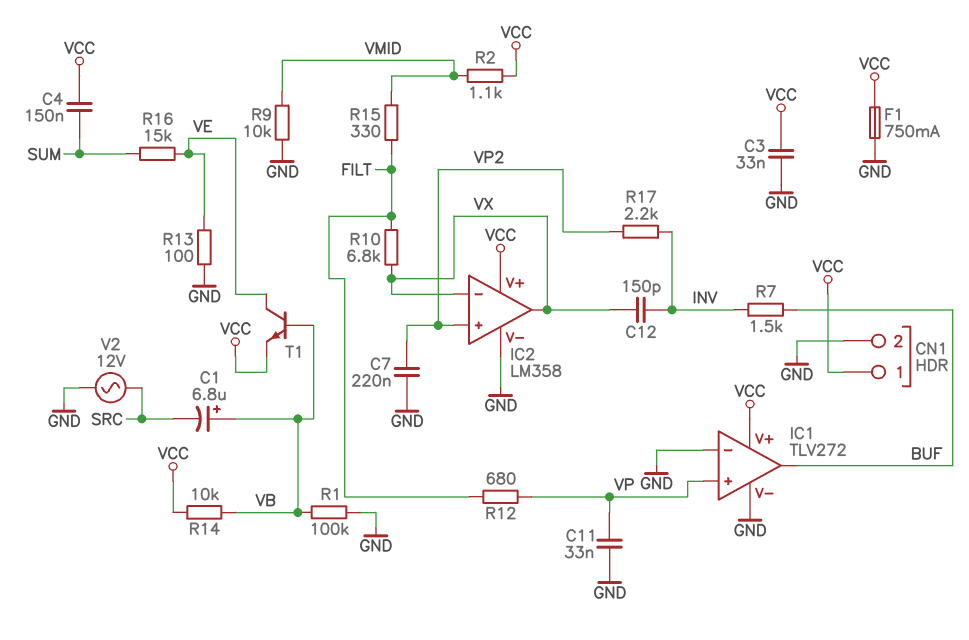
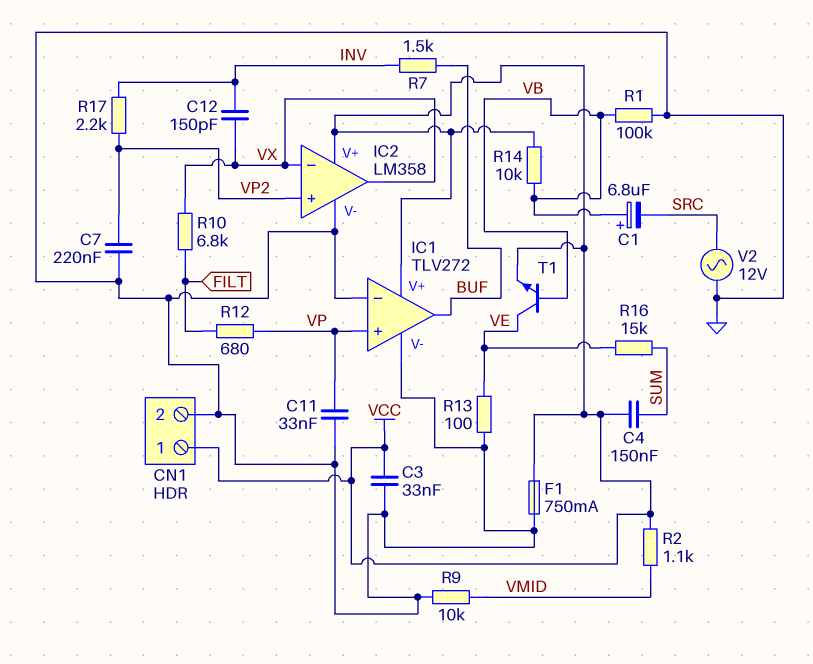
R15: 330 (FILT, VMID) -> none

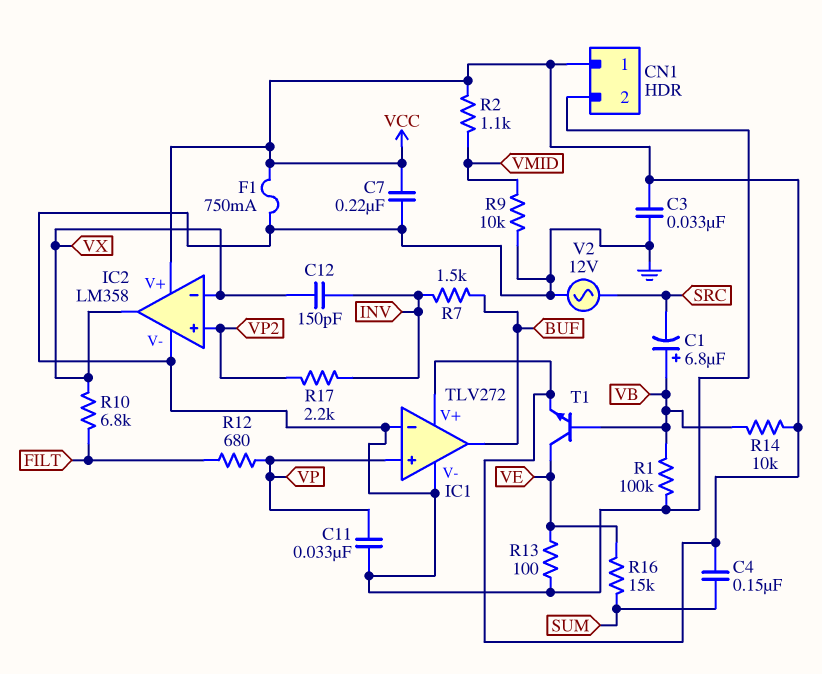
C7: 220nF (GND, VP2) -> 220nF (GND, VCC)

